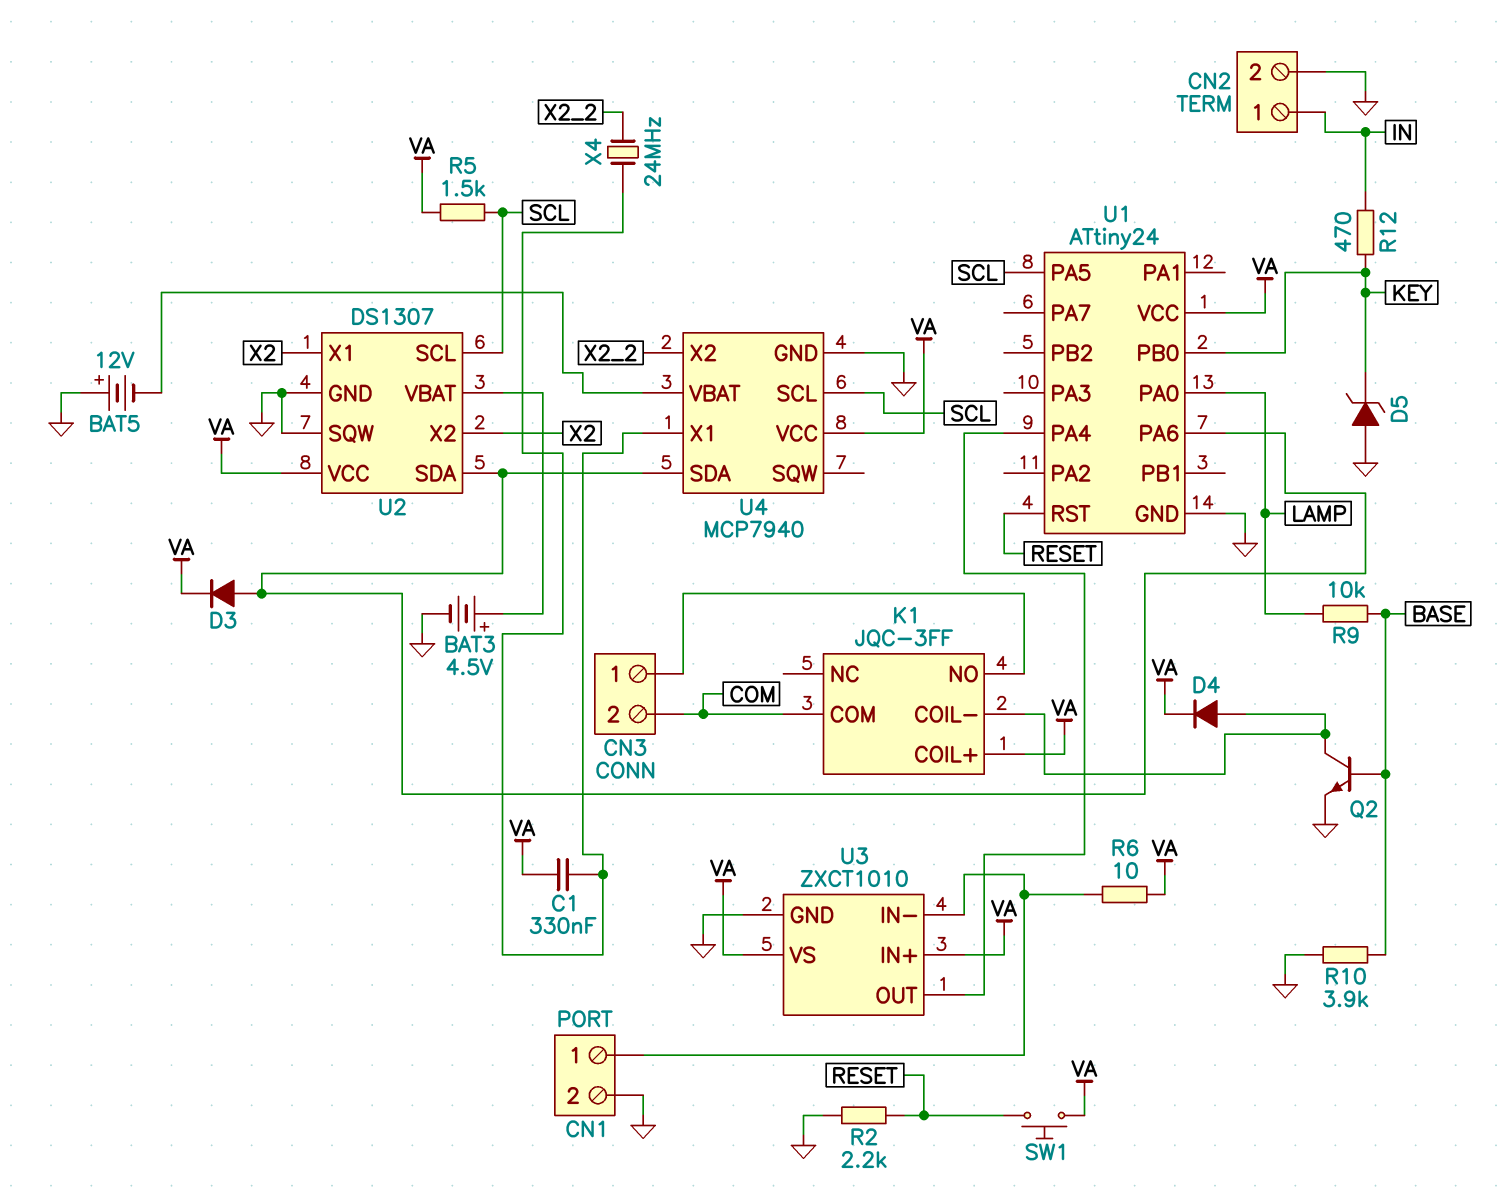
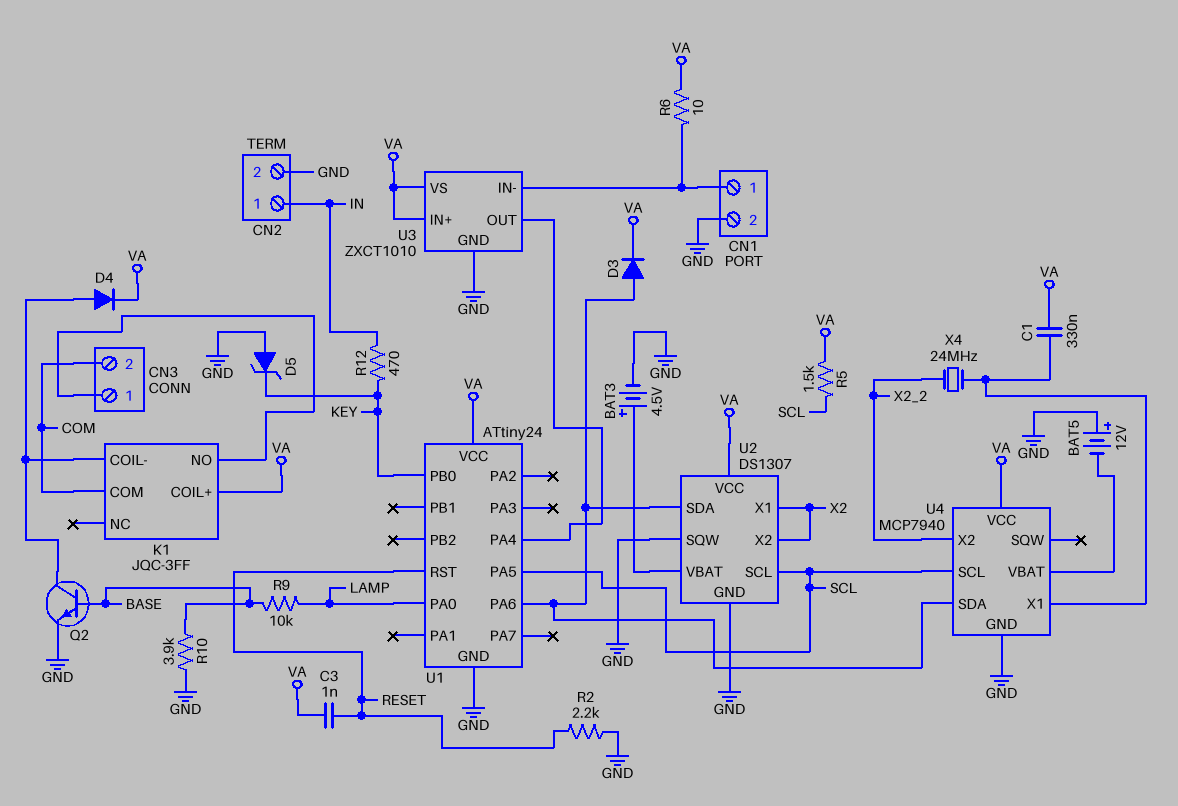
C3: none -> 1nF (RESET, VA)
SW1: button (RESET, VA) -> none

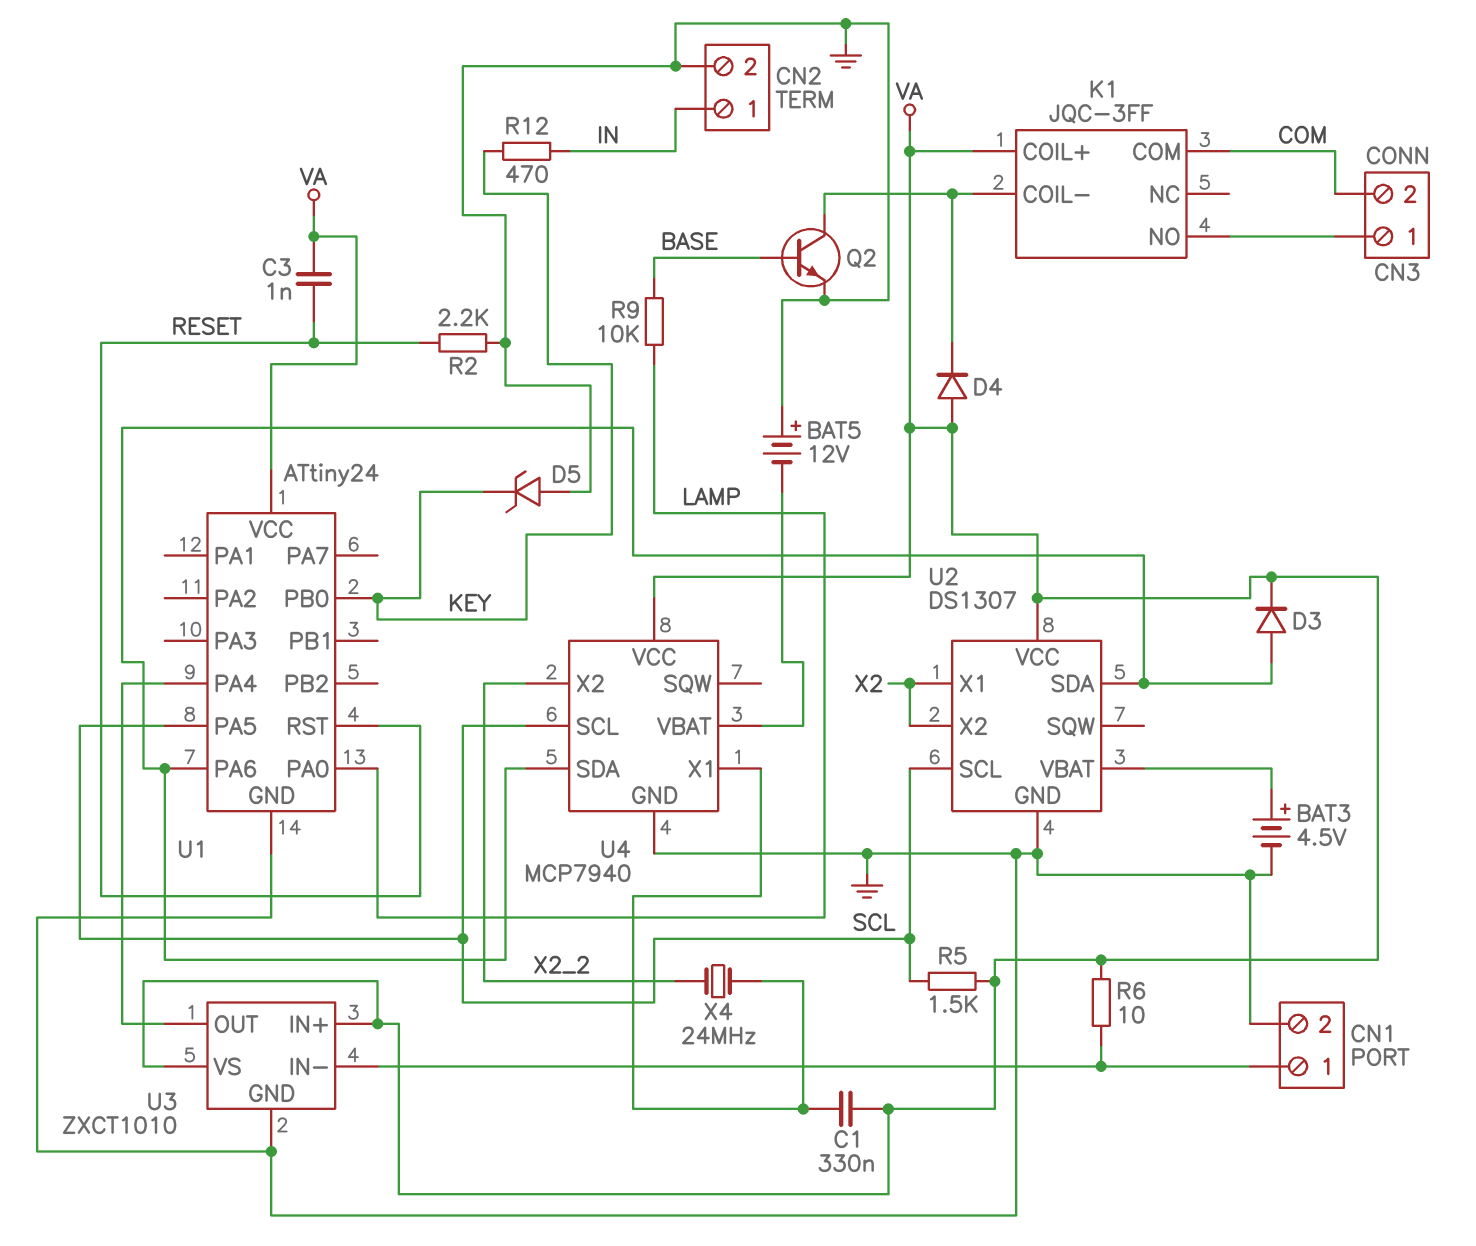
D4: diode (A K1/COIL-, K VA) -> diode (A VA, K K1/COIL-)
R10: 3.9k (BASE, GND) -> none
U2 pin SQW: GND -> none

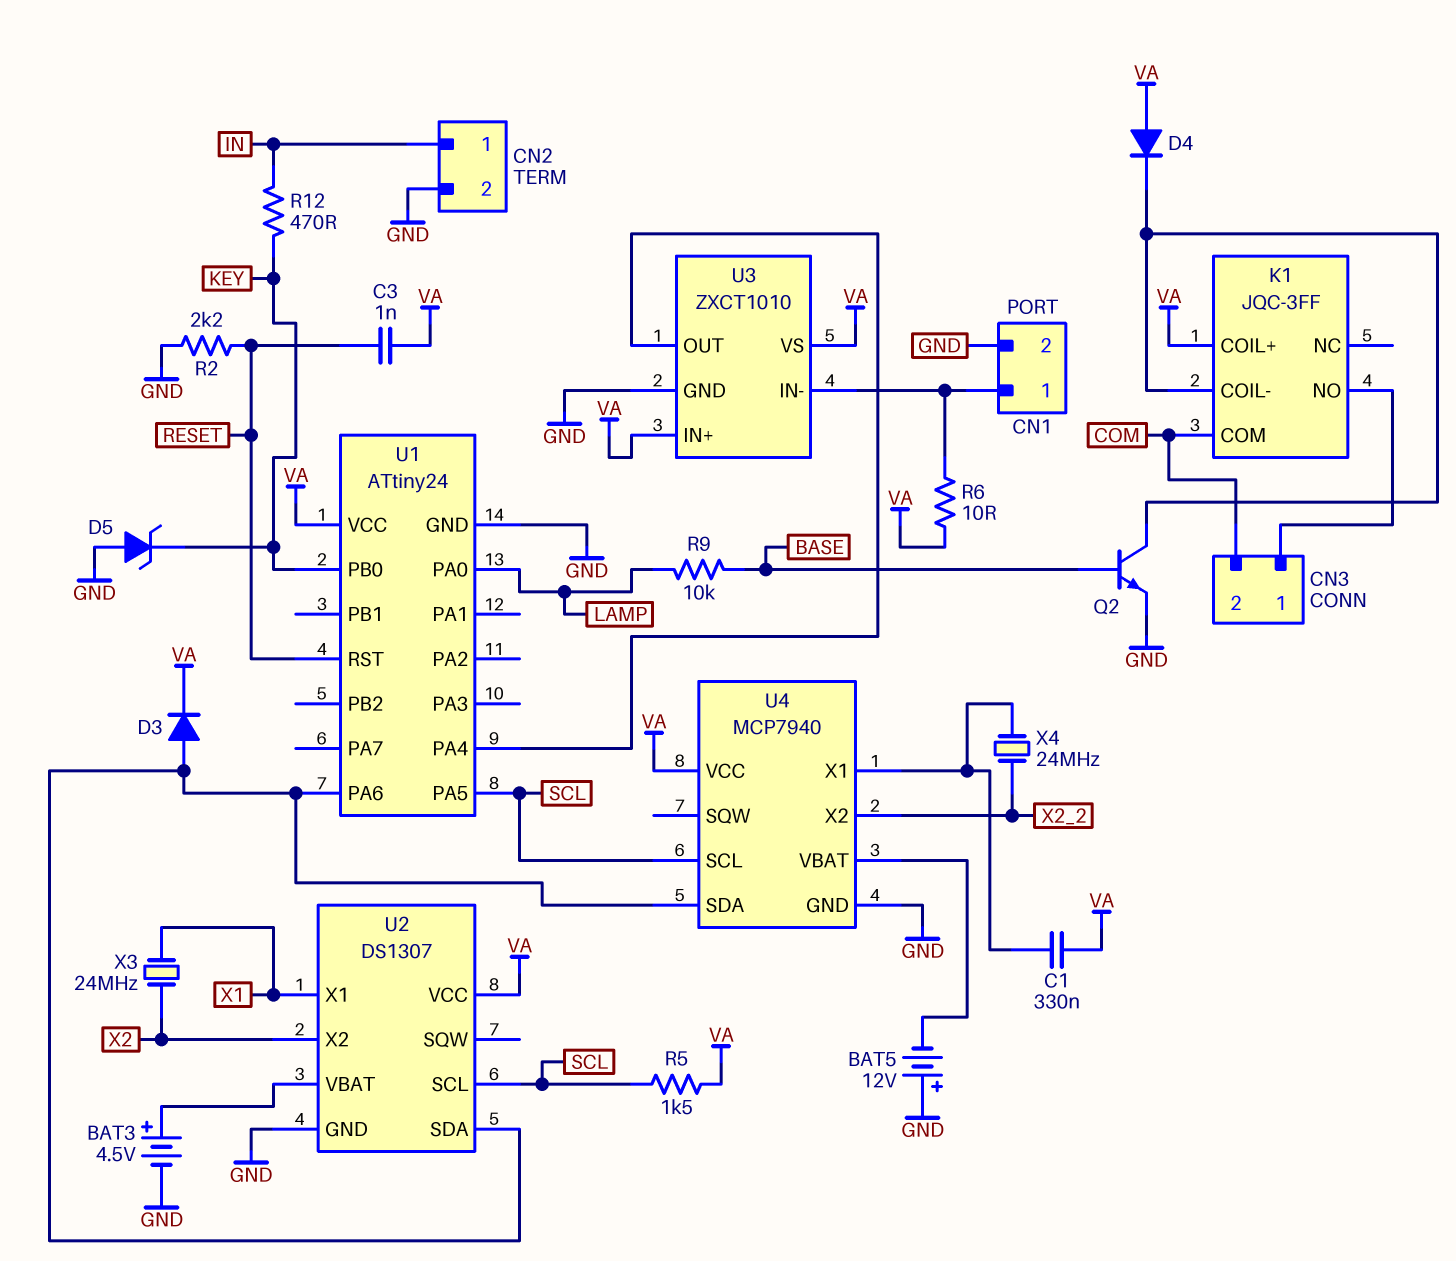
U2 pin X1: X2 -> X1
X3: none -> 24MHz (X1, X2)

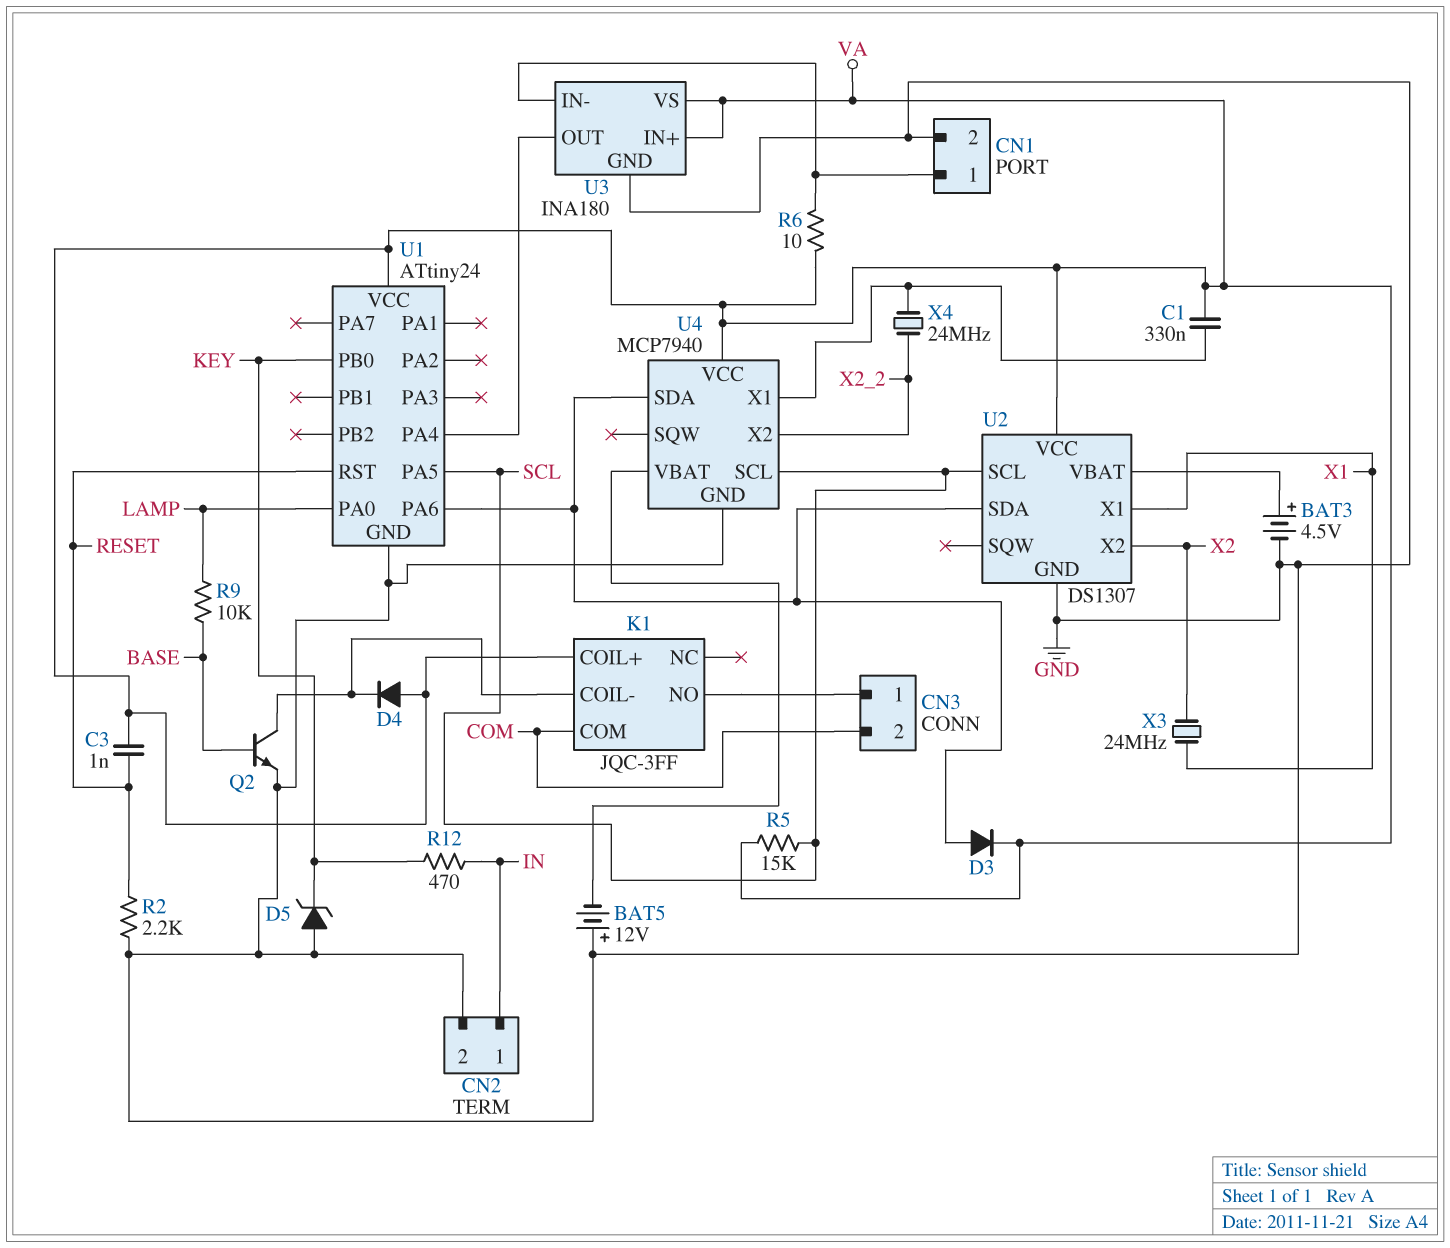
R5: 1.5k (SCL, VA) -> 15k (SCL, VA)
U3: ZXCT1010 -> INA180

